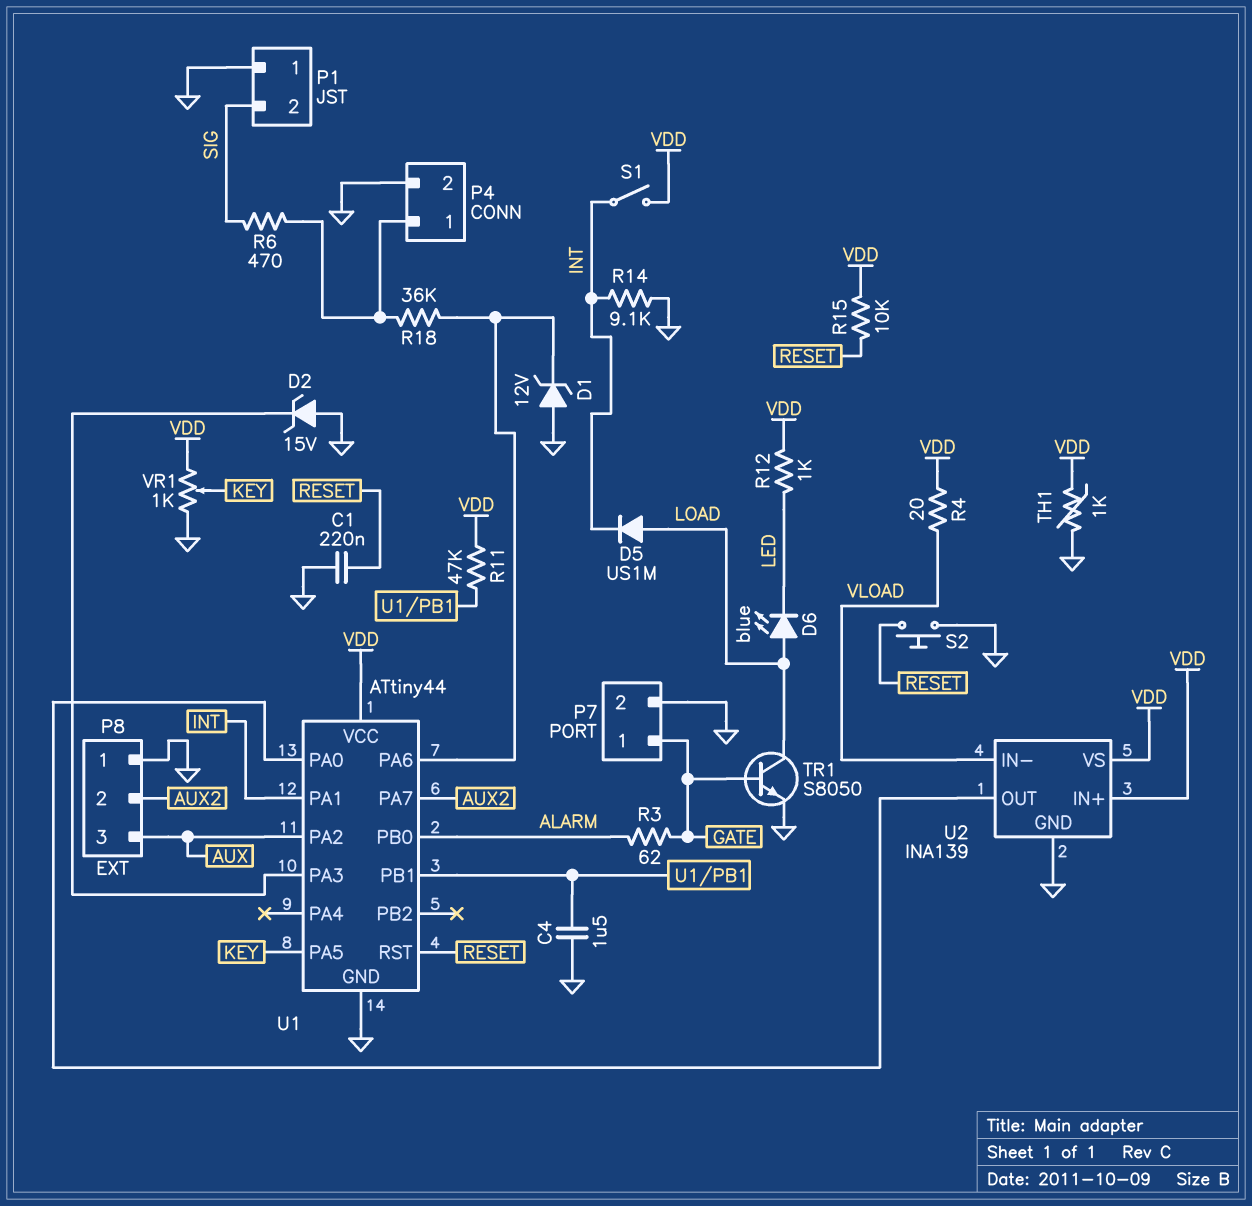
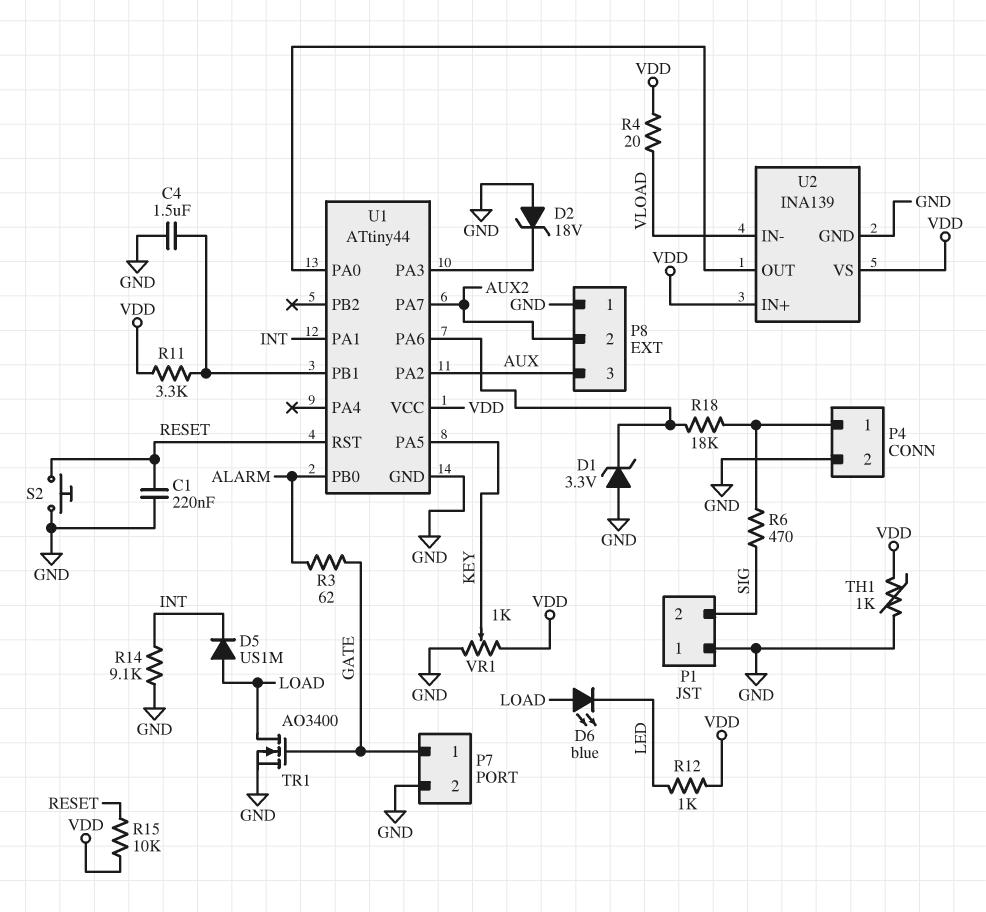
D1: zener 12V (A GND, K U1/PA6) -> zener 3.3V (A GND, K U1/PA6)
D2: zener 15V (A GND, K U1/PA3) -> zener 18V (A GND, K U1/PA3)
R11: 47k (U1/PB1, VDD) -> 3.3k (U1/PB1, VDD)
R18: 36k (P4/1, U1/PA6) -> 18k (P4/1, U1/PA6)
S1: switch (INT, VDD) -> none
TR1: NPN S8050 (B GATE, C LOAD, E GND) -> NMOS AO3400 (G GATE, D LOAD, S GND)

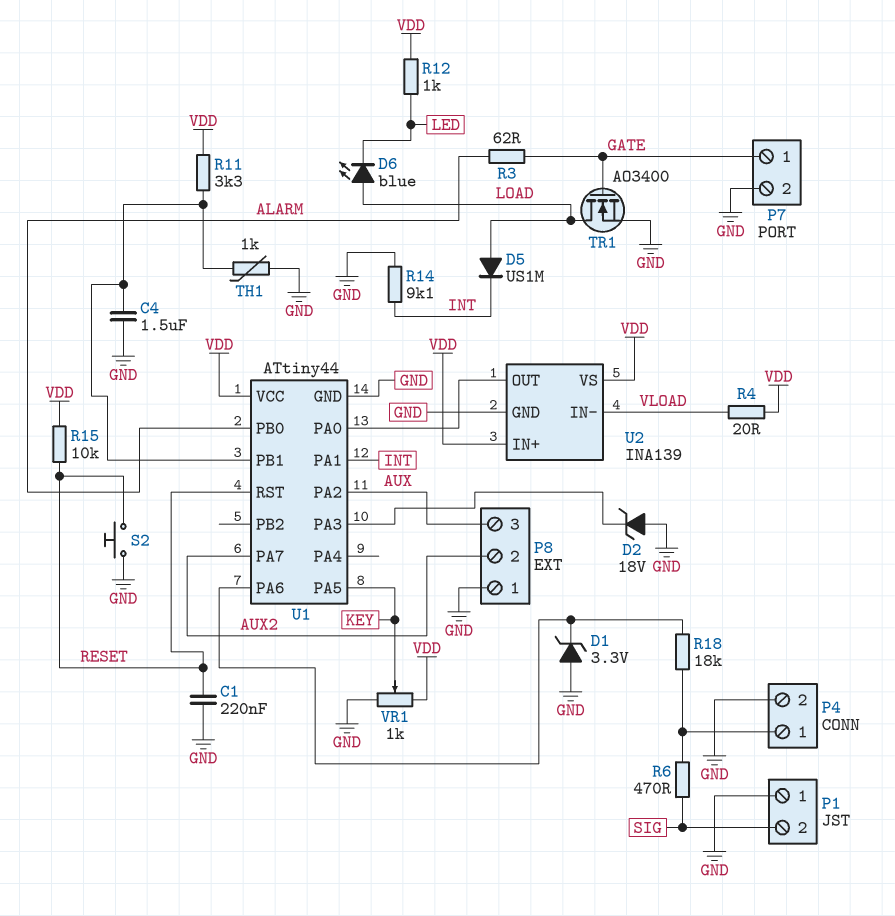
TH1: 1k (GND, VDD) -> 1k (GND, U1/PB1)

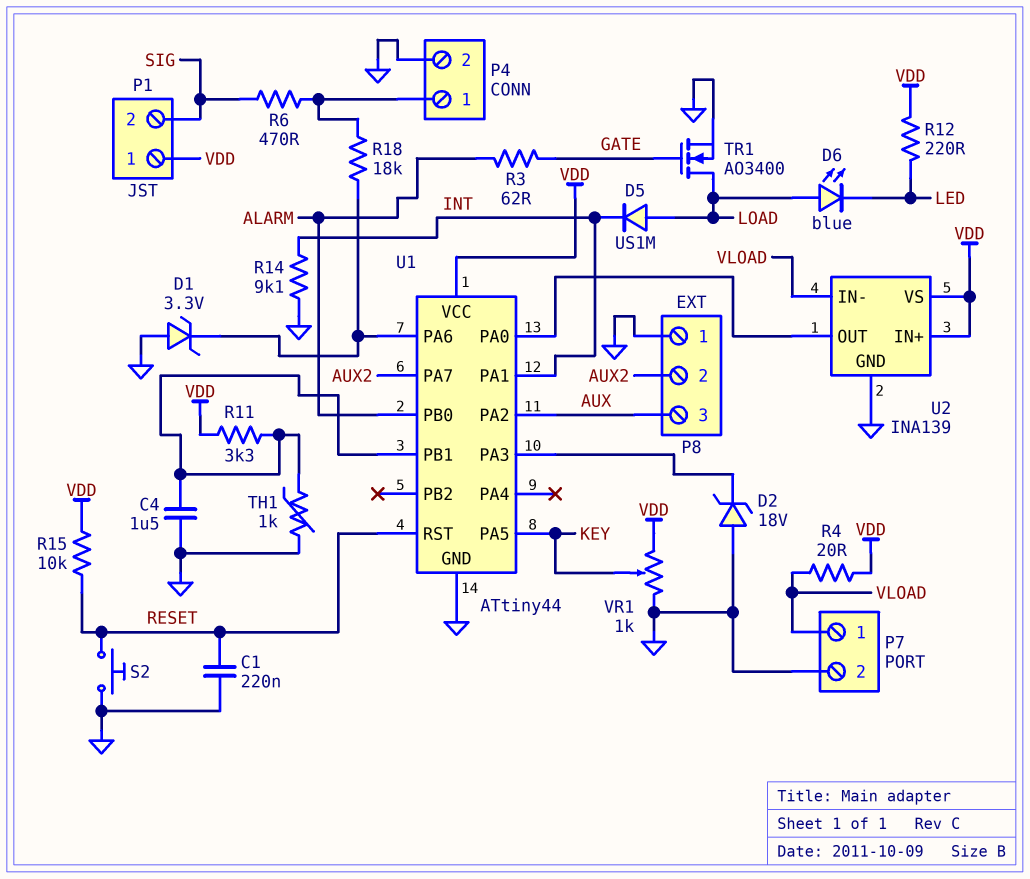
P1 pin 1: GND -> VDD
P7 pin 1: GATE -> VLOAD
R12: 1k (LED, VDD) -> 220 (LED, VDD)

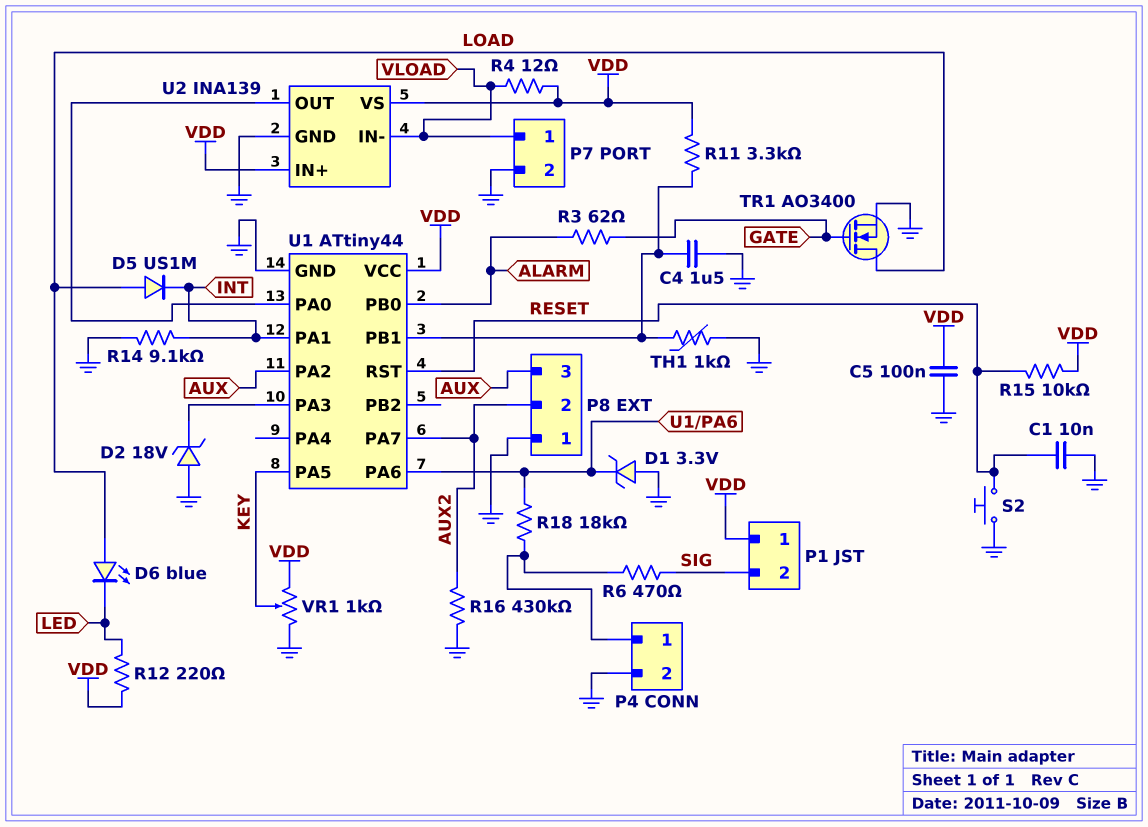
C1: 220nF (GND, RESET) -> 10nF (GND, RESET)
C5: none -> 100nF (GND, VDD)
R4: 20 (VDD, VLOAD) -> 12 (VDD, VLOAD)
R16: none -> 430k (AUX2, GND)

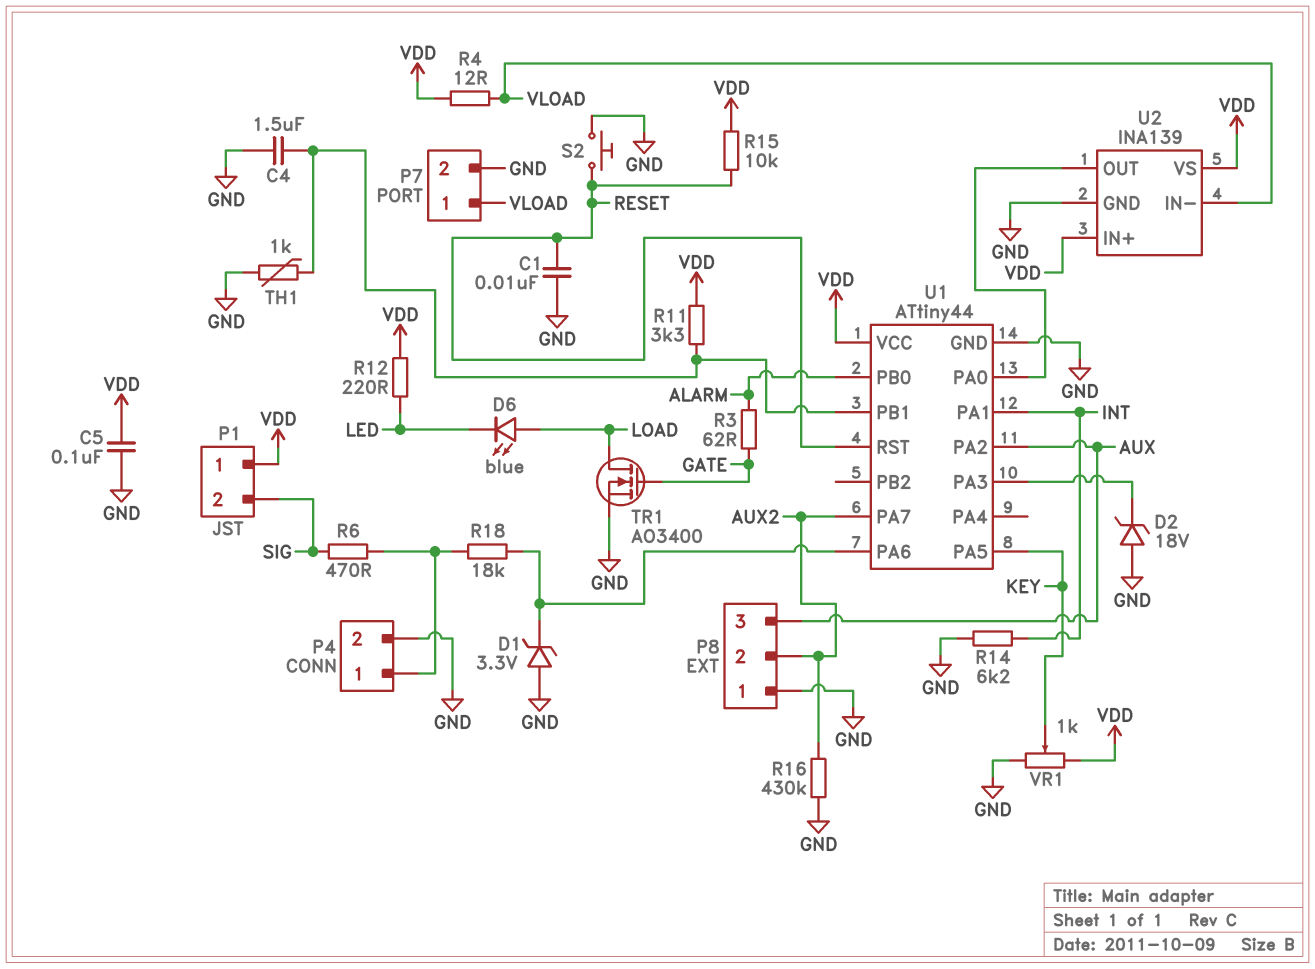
D5: diode US1M (A LOAD, K INT) -> none
R14: 9.1k (GND, INT) -> 6.2k (GND, INT)

